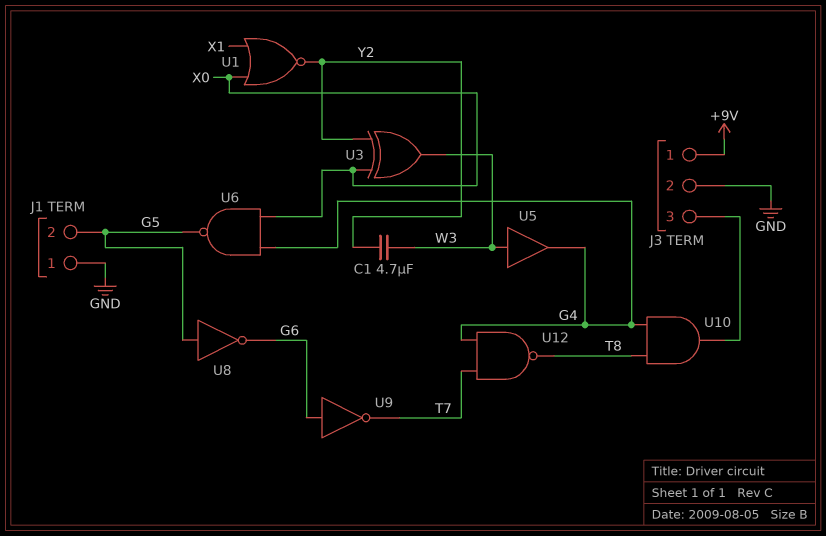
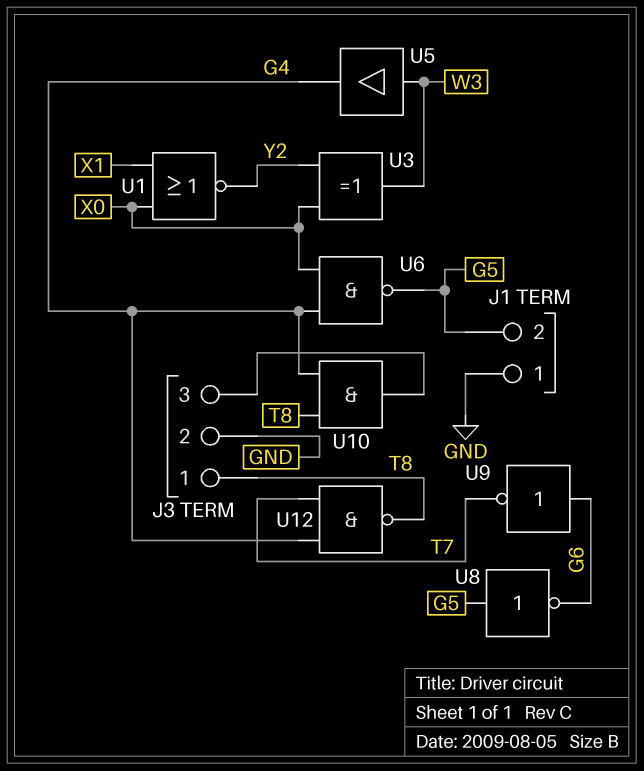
C1: 4.7uF (W3, Y2) -> none
J3 pin 1: +9V -> T8

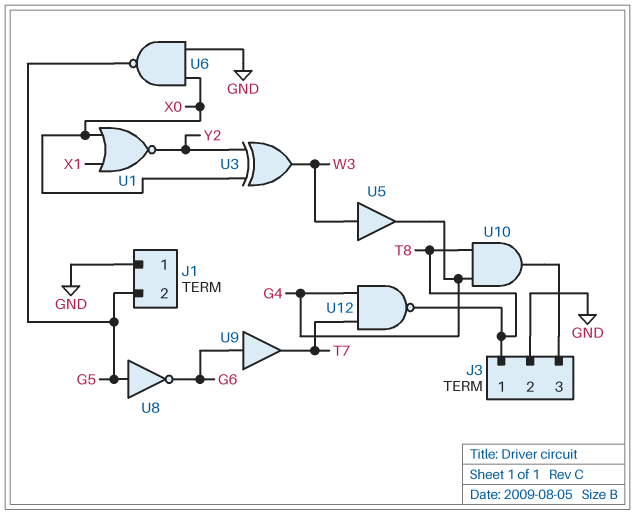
U6: NAND (in G4, in X0, out G5) -> NAND (in GND, in X0, out G5)
U9: NOT (in G6, out T7) -> buffer (in G6, out T7)

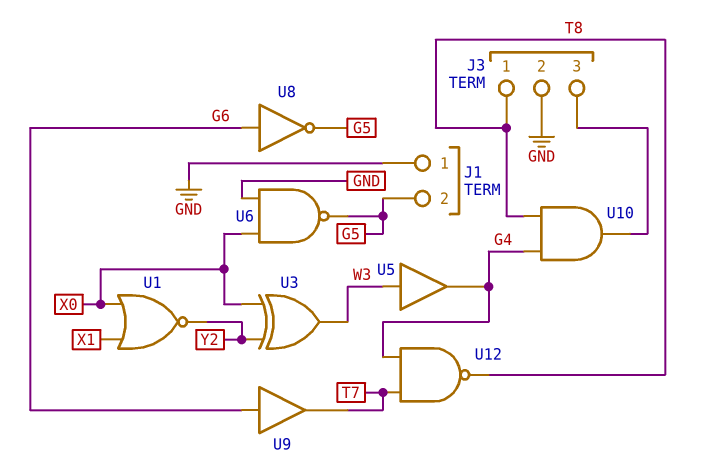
U8: NOT (in G5, out G6) -> NOT (in G6, out G5)

